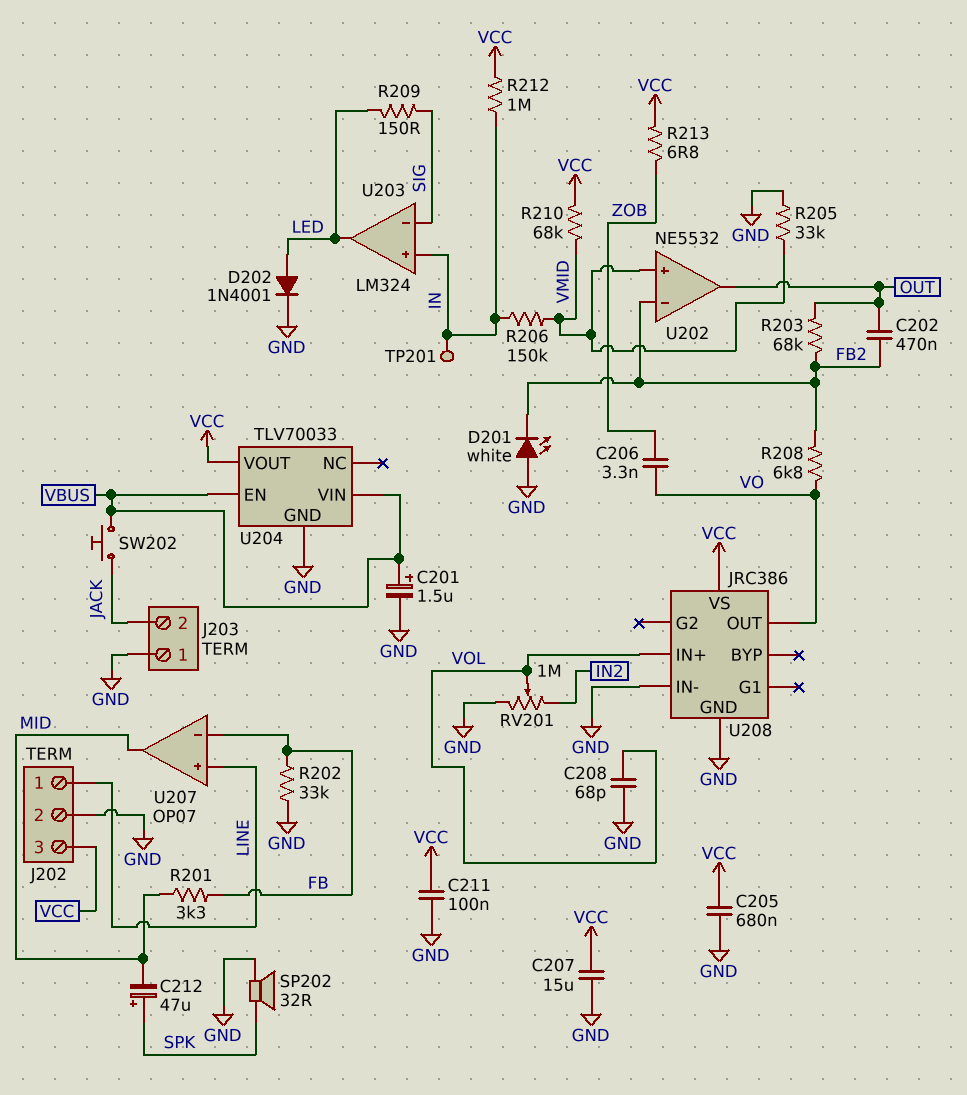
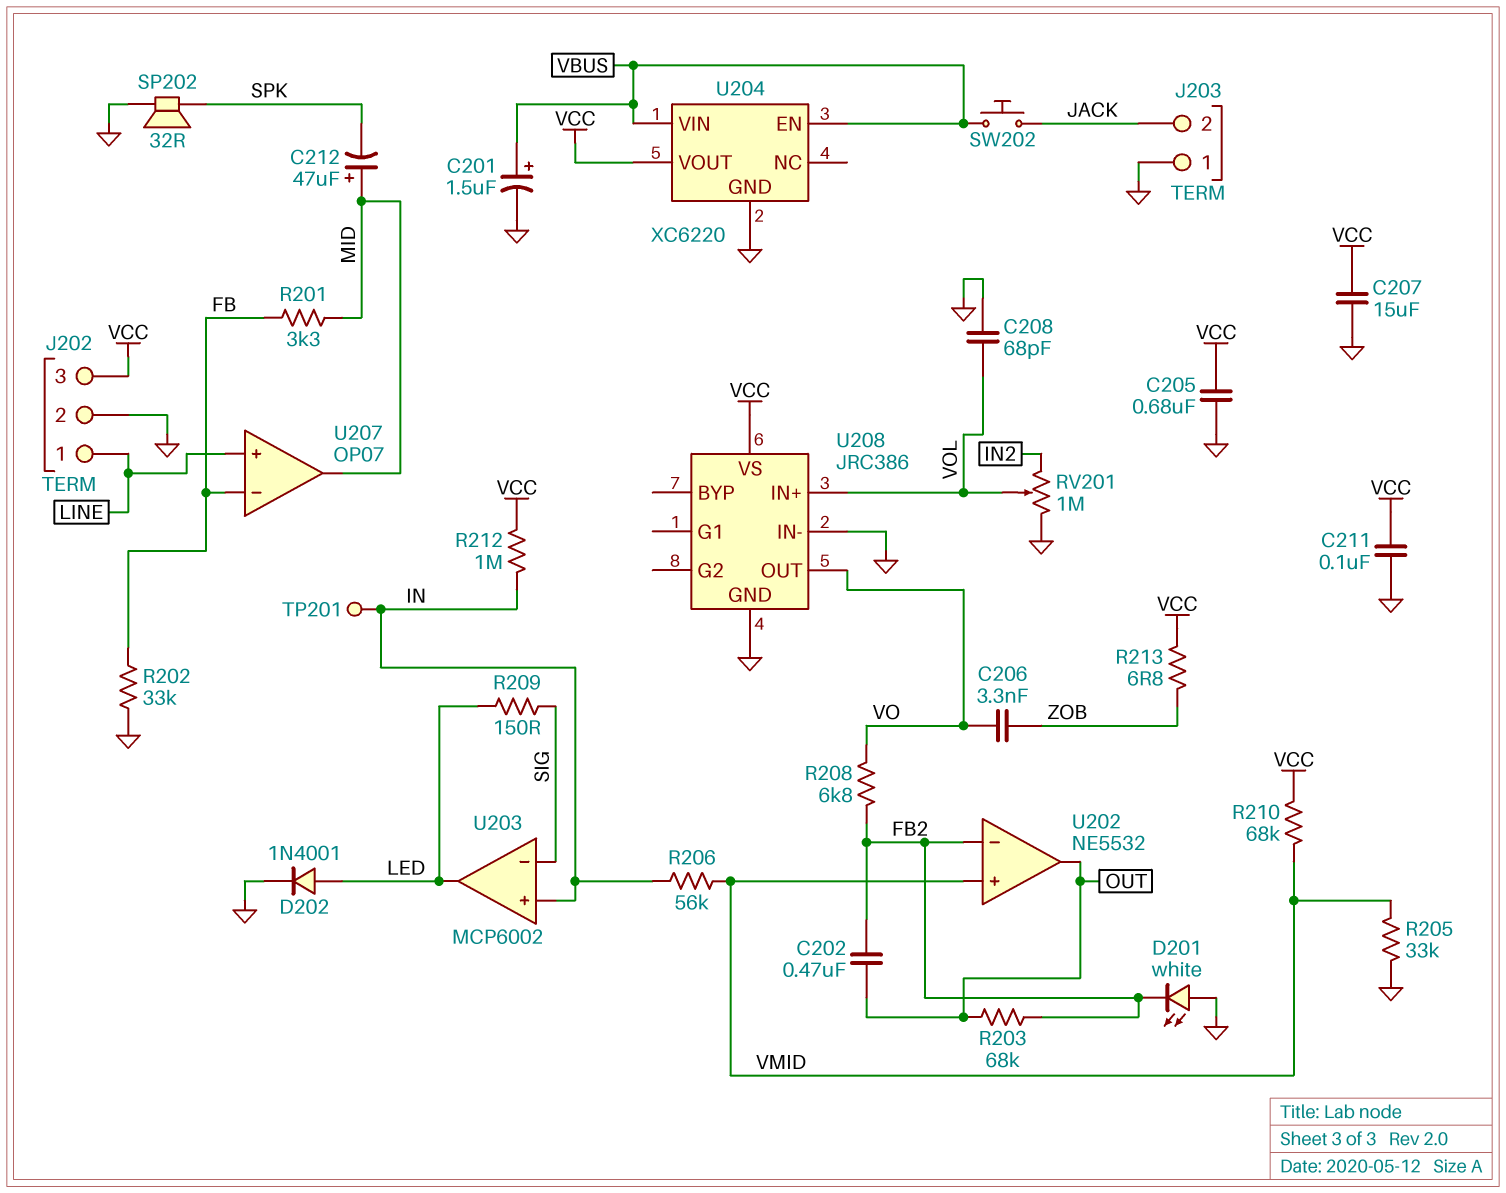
C212: 47uF (plus SPK, minus MID) -> 47uF (plus MID, minus SPK)
R206: 150k (IN, VMID) -> 56k (IN, VMID)
U203: LM324 -> MCP6002
U204: TLV70033 -> XC6220

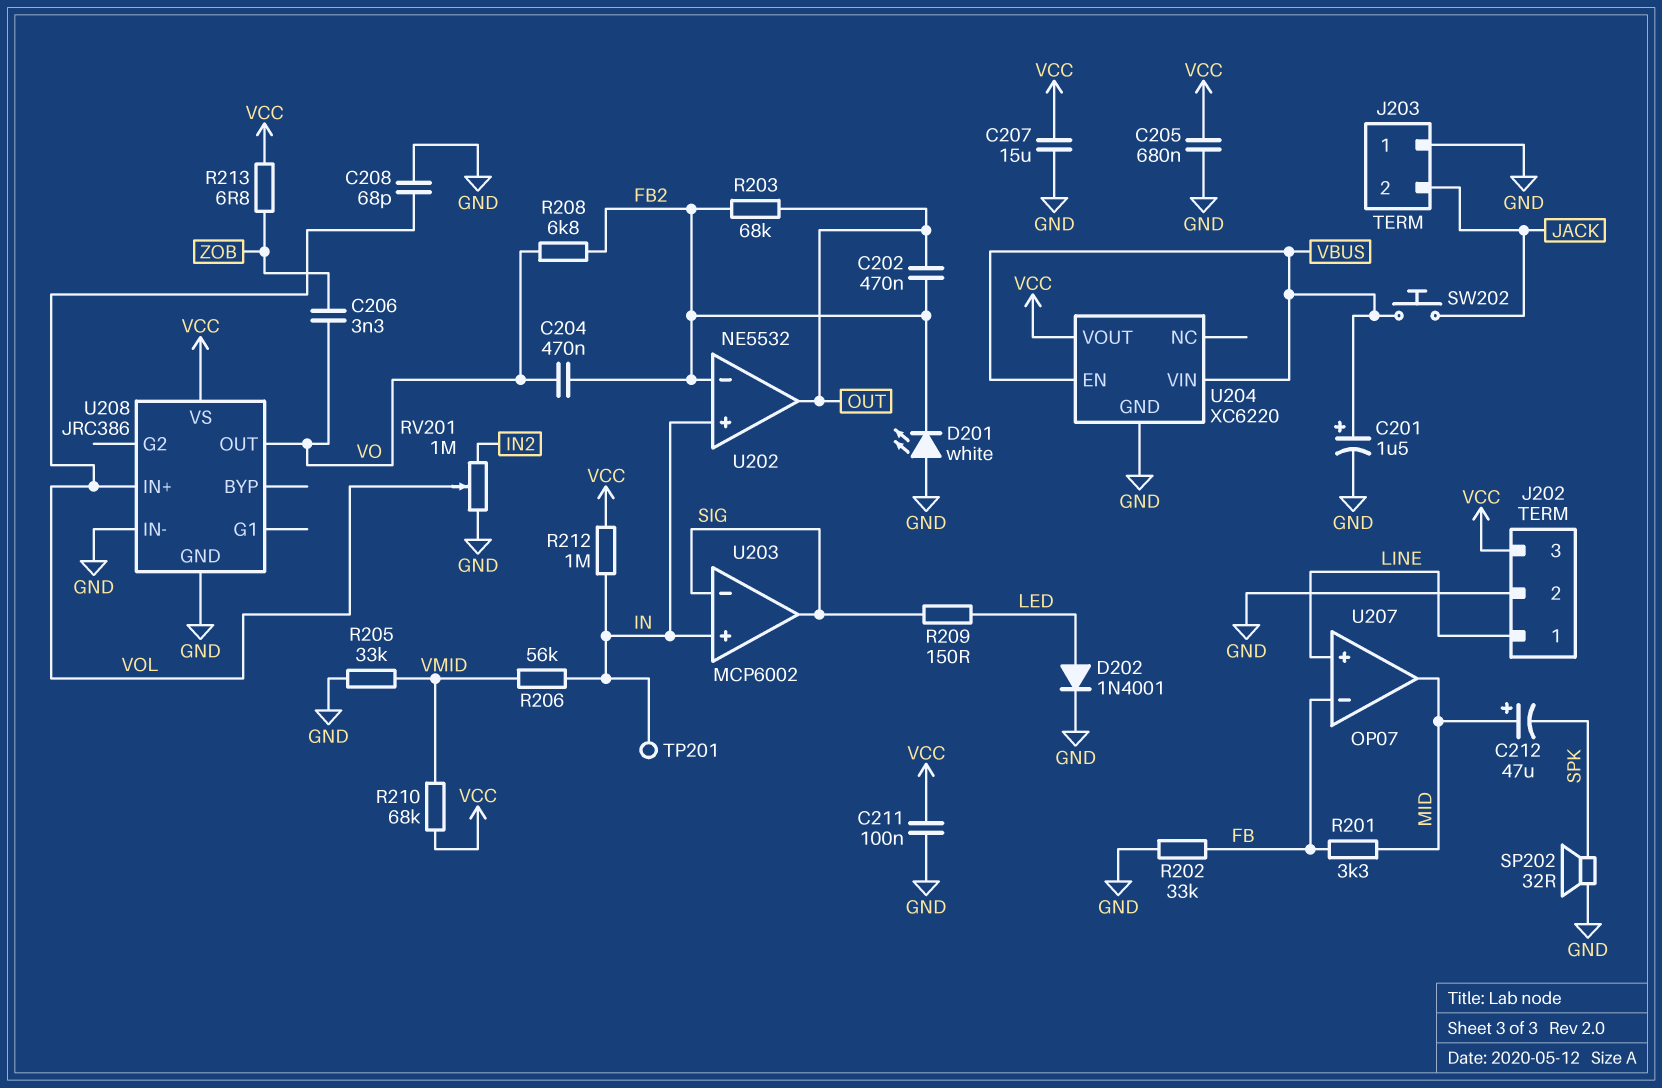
C204: none -> 470nF (FB2, VO)
U202 pin in+: VMID -> IN
U203 pin out: LED -> SIG

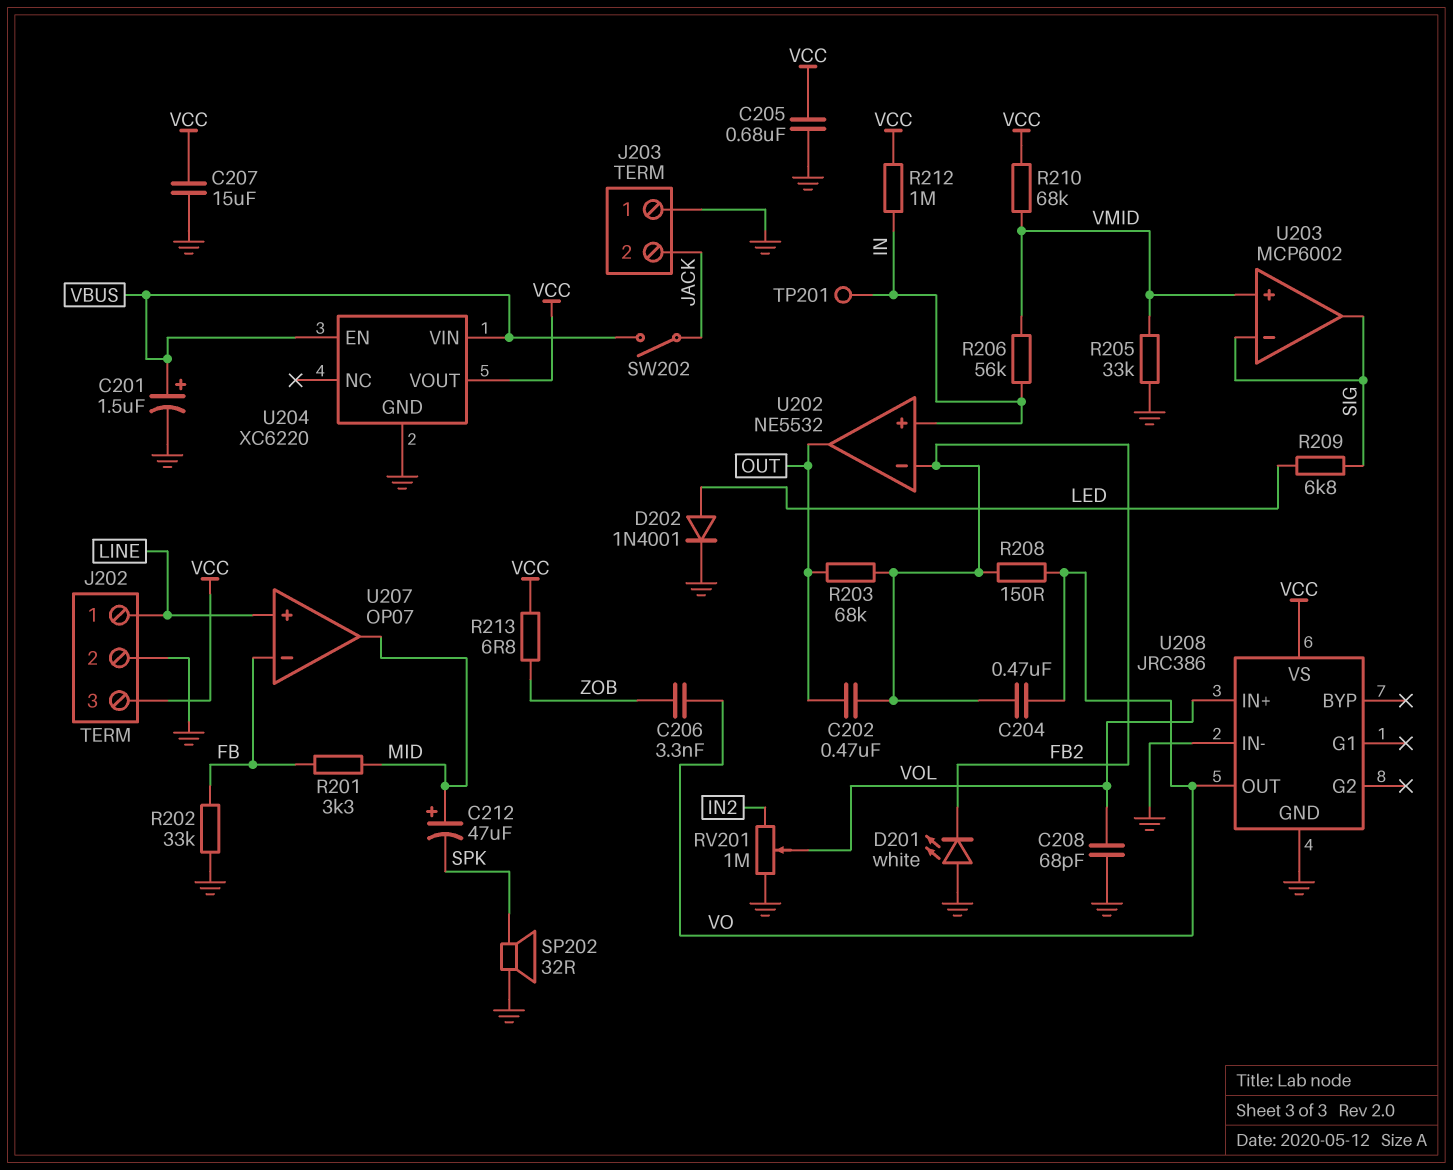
C211: 100nF (GND, VCC) -> none
R208: 6.8k (FB2, VO) -> 150 (FB2, VO)
R209: 150 (LED, SIG) -> 6.8k (LED, SIG)
SW202: button (JACK, VBUS) -> switch (JACK, VBUS)
U203 pin in+: IN -> VMID

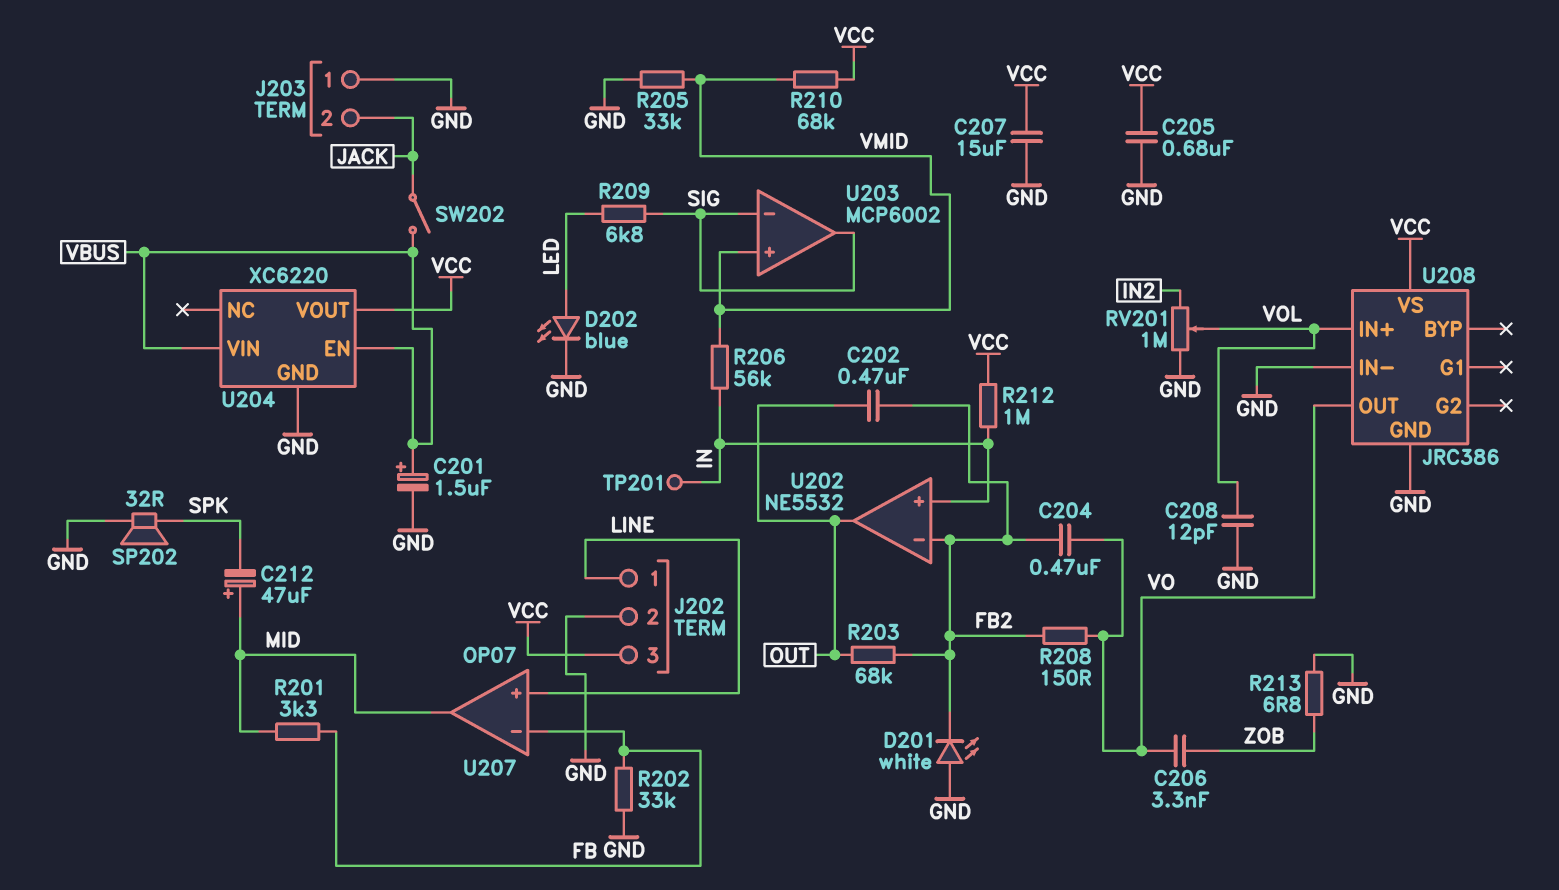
C208: 68pF (GND, VOL) -> 12pF (GND, VOL)
D202: diode 1N4001 (A LED, K GND) -> LED blue (A LED, K GND)
R213: 6.8 (VCC, ZOB) -> 6.8 (GND, ZOB)

